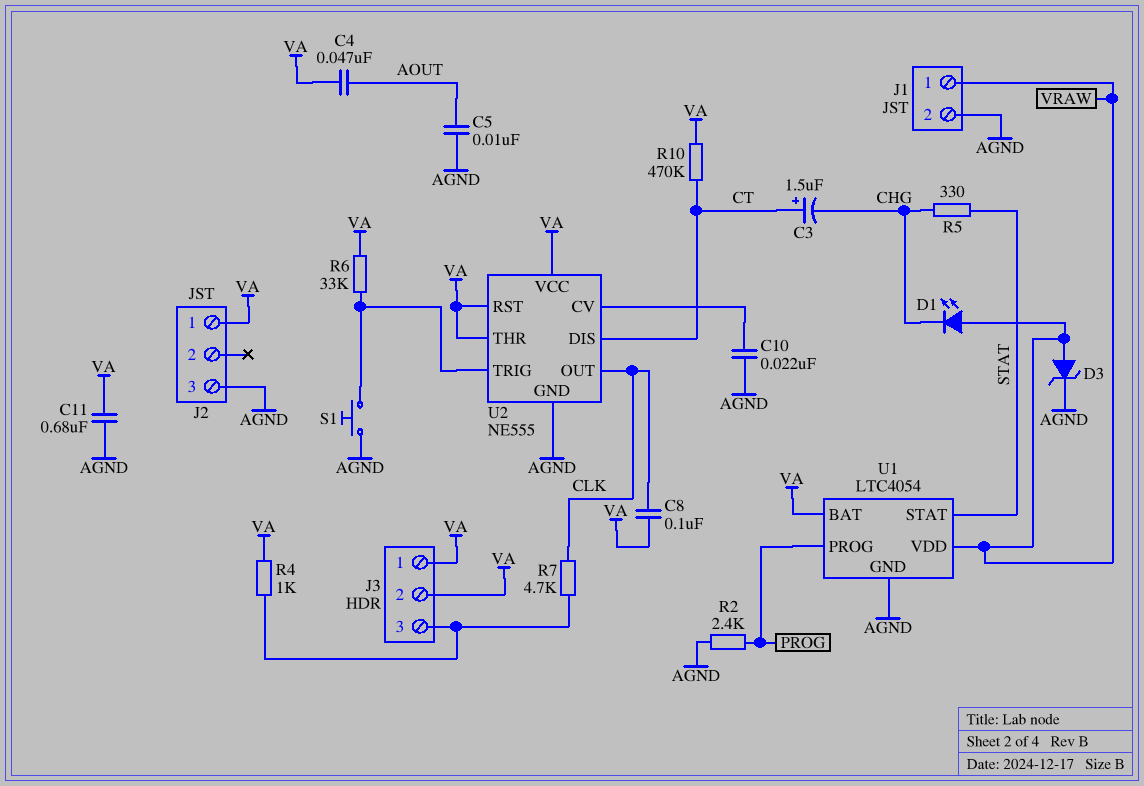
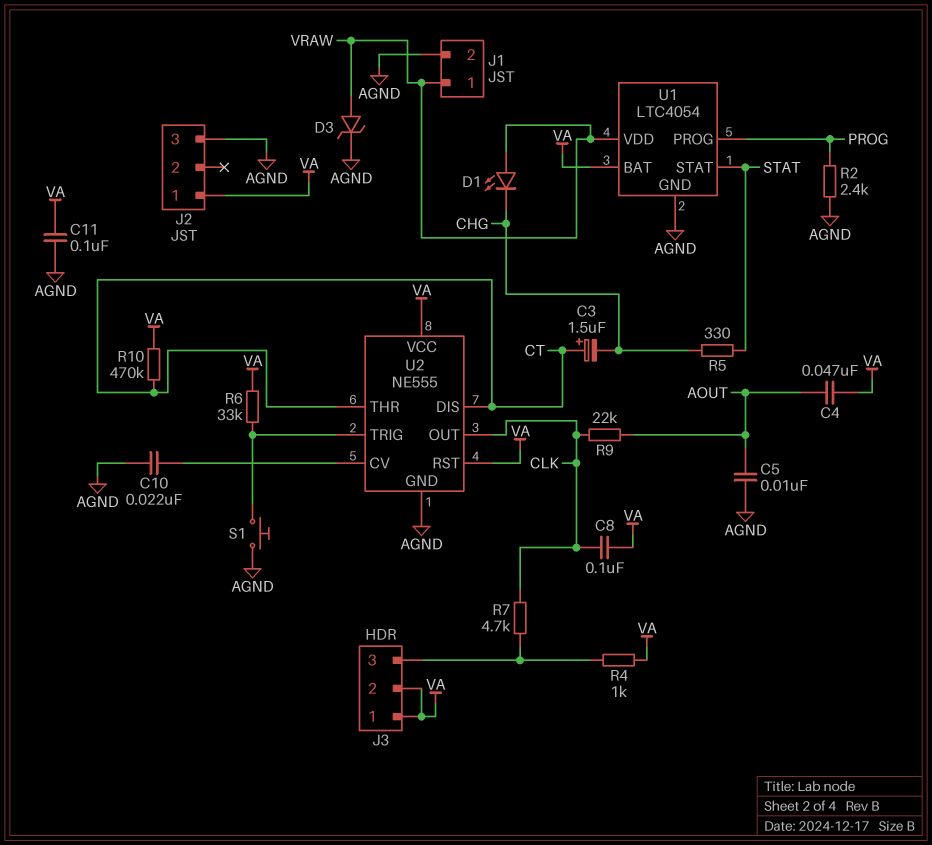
C11: 680nF (AGND, VA) -> 100nF (AGND, VA)
R9: none -> 22k (AOUT, CLK)
U2 pin THR: VA -> CT

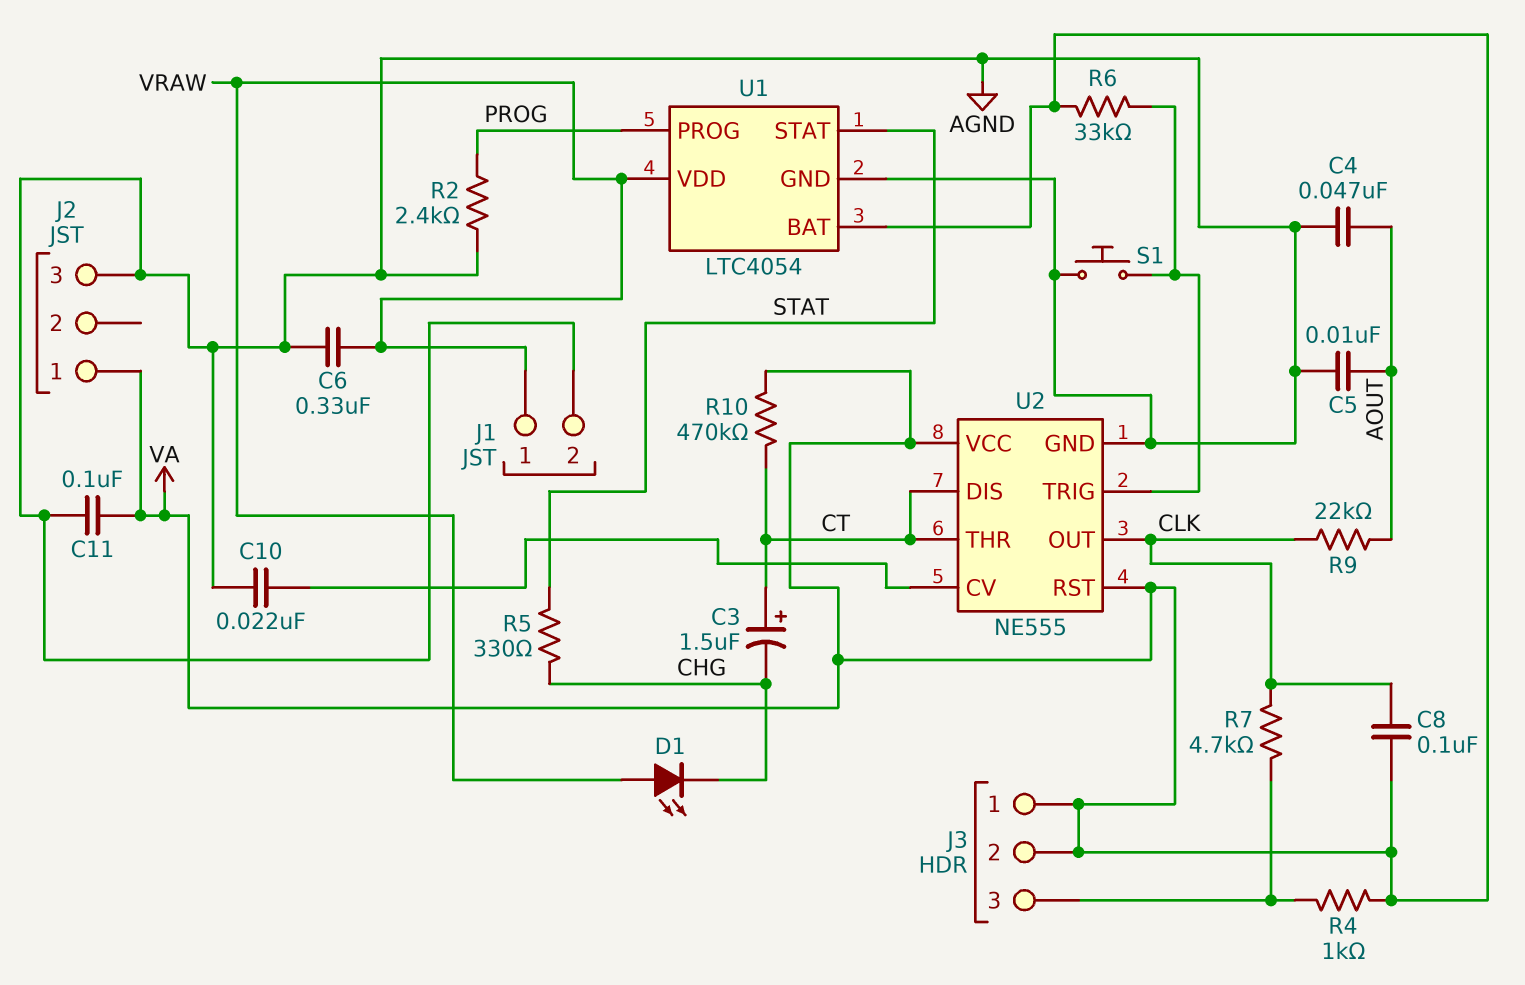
C4: 47nF (AOUT, VA) -> 47nF (AGND, AOUT)
C6: none -> 330nF (AGND, VRAW)
D3: zener (A VRAW, K AGND) -> none

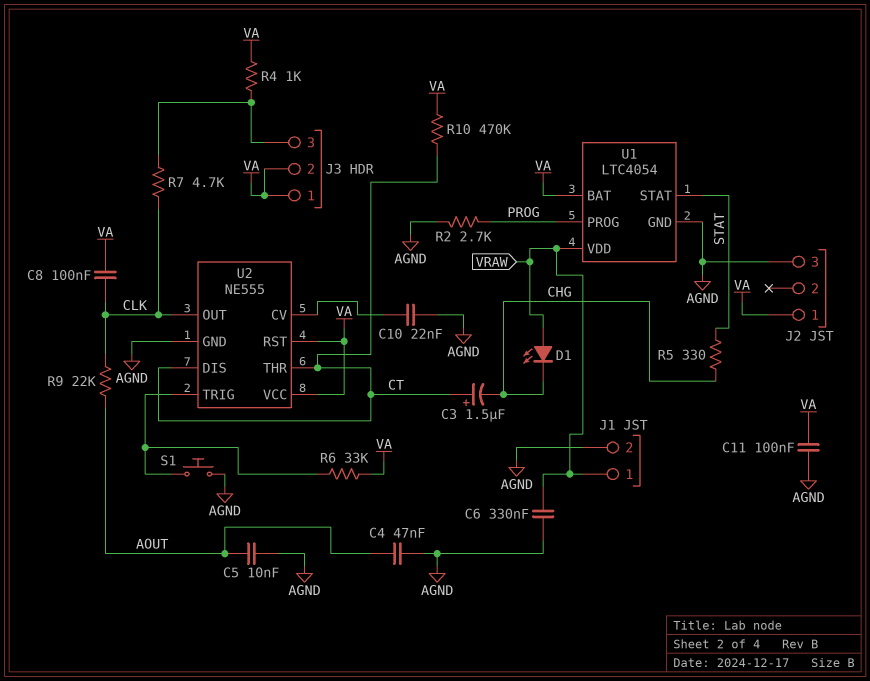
R2: 2.4k (AGND, PROG) -> 2.7k (AGND, PROG)

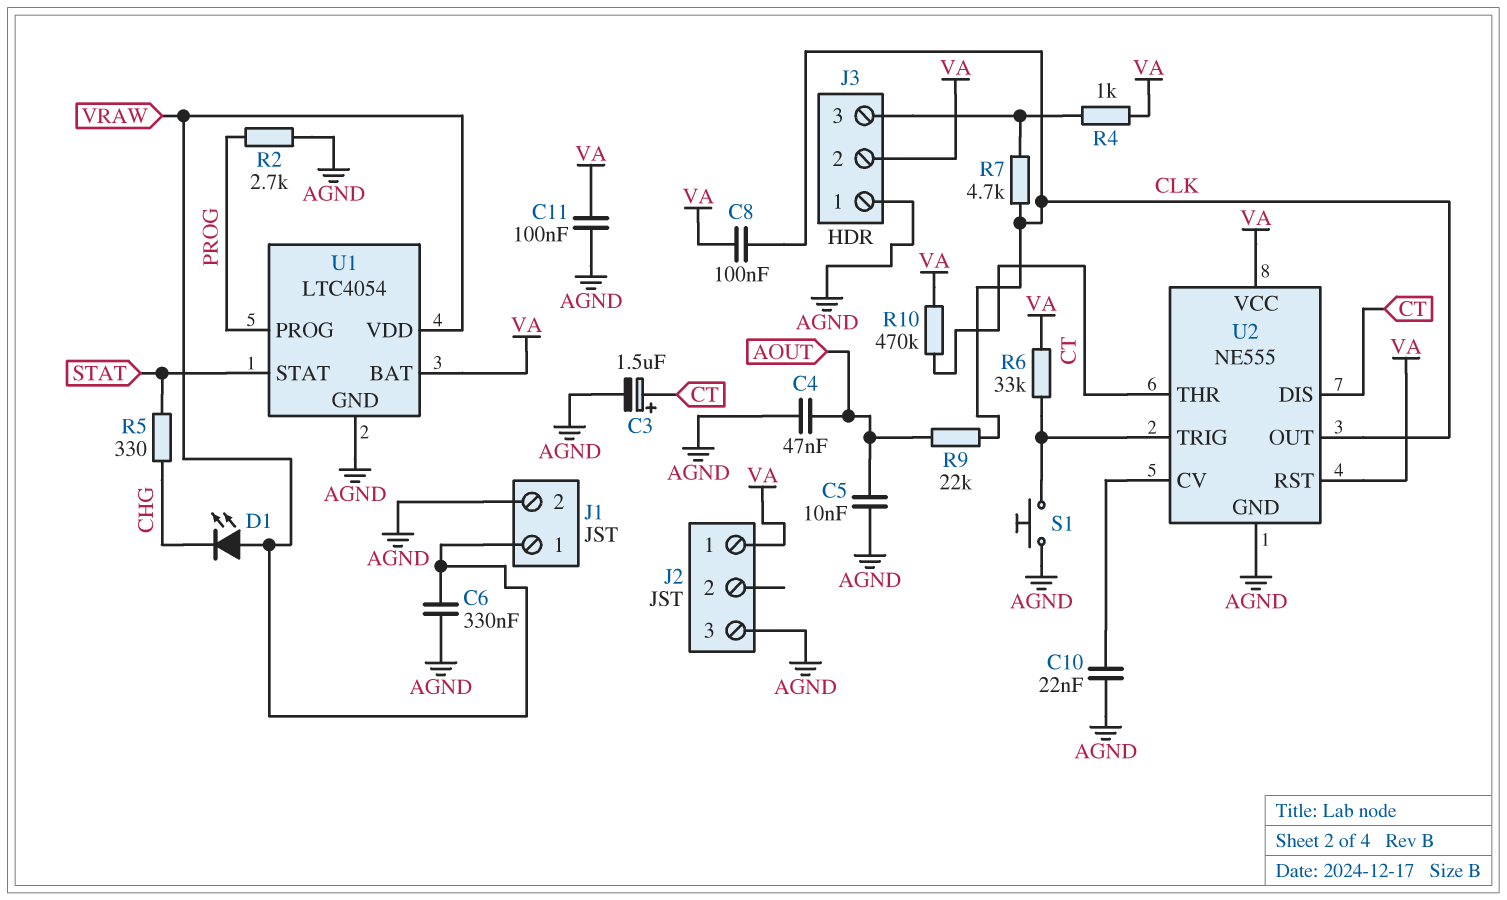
C3: 1.5uF (plus CT, minus CHG) -> 1.5uF (plus CT, minus AGND)
J3 pin 1: VA -> AGND

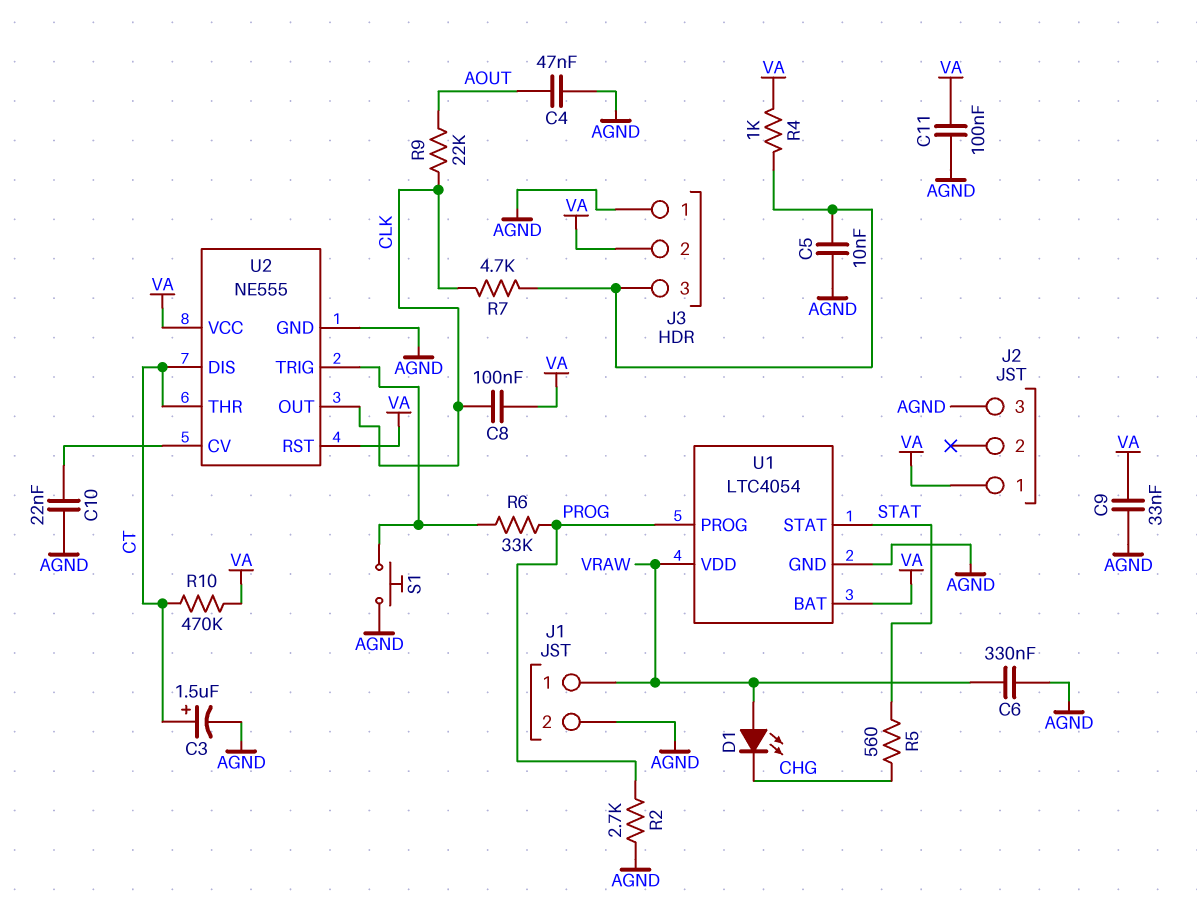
C5: 10nF (AGND, AOUT) -> 10nF (AGND, J3/3)
C9: none -> 33nF (AGND, VA)
R5: 330 (CHG, STAT) -> 560 (CHG, STAT)
R6: 33k (U2/TRIG, VA) -> 33k (PROG, U2/TRIG)

